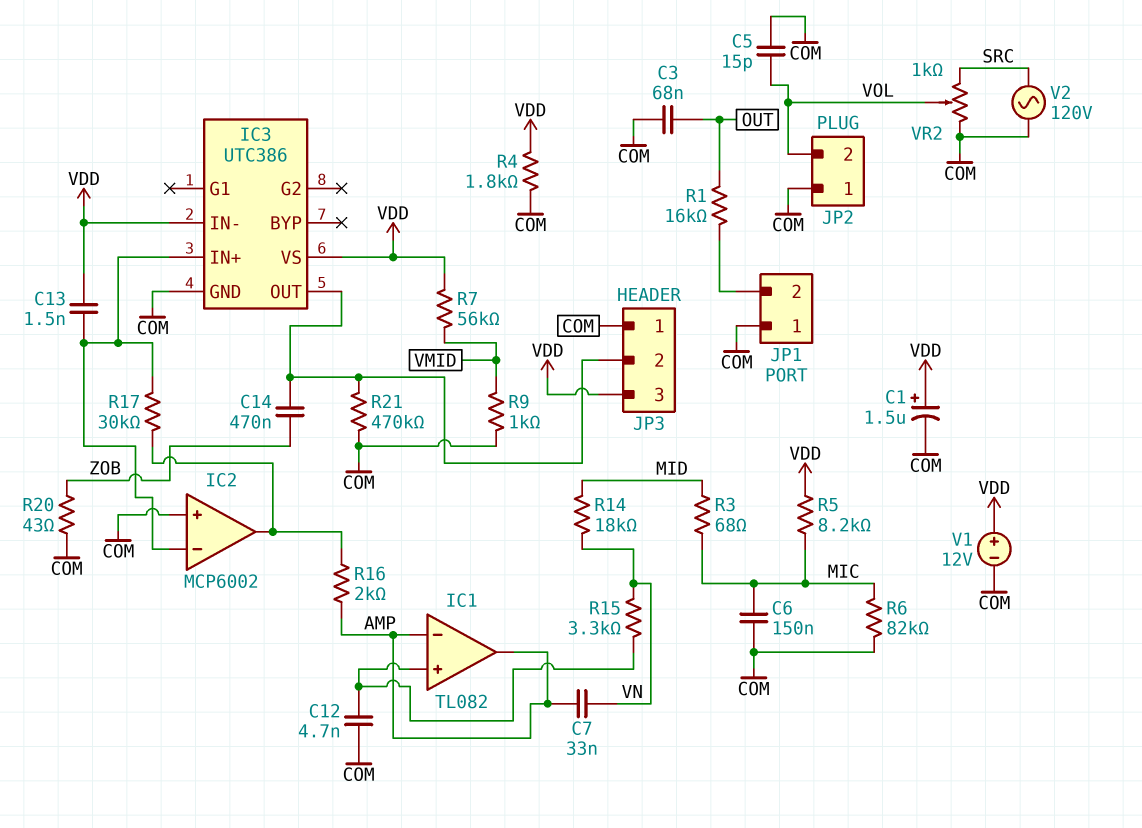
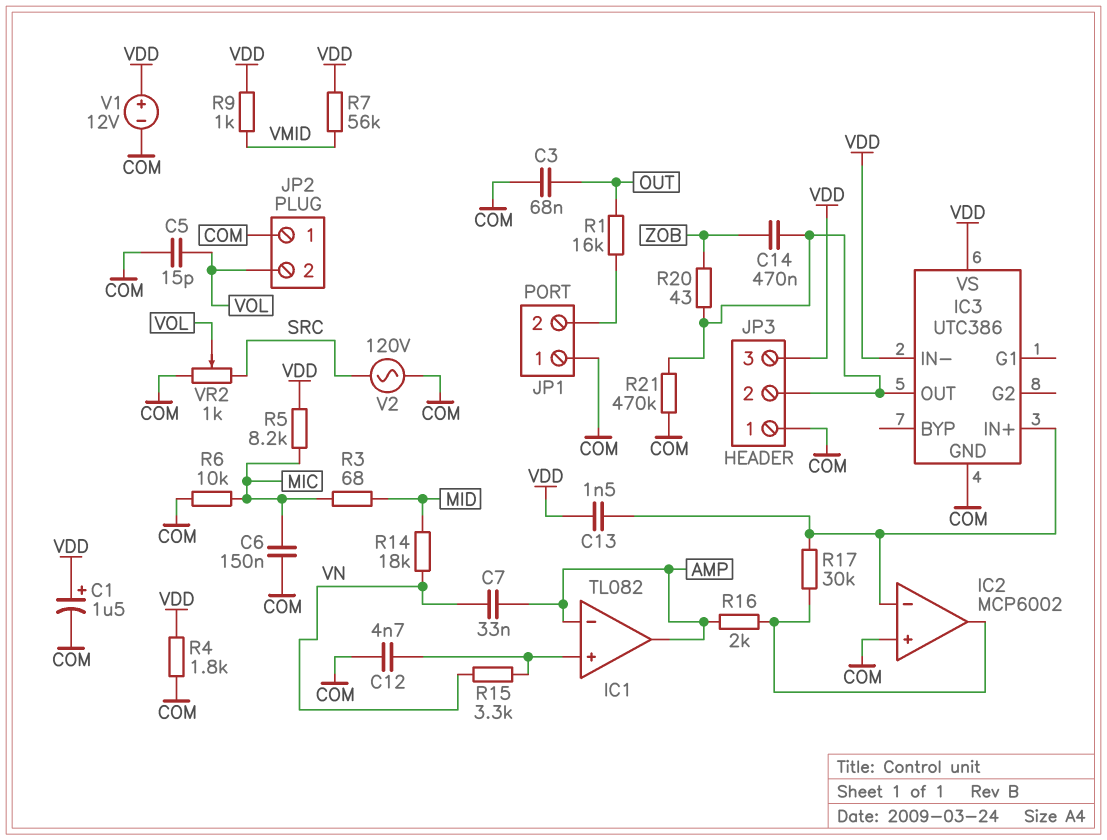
R6: 82k (COM, MIC) -> 10k (COM, MIC)
R9: 1k (COM, VMID) -> 1k (VDD, VMID)
R20: 43 (COM, ZOB) -> 43 (IC3/OUT, ZOB)

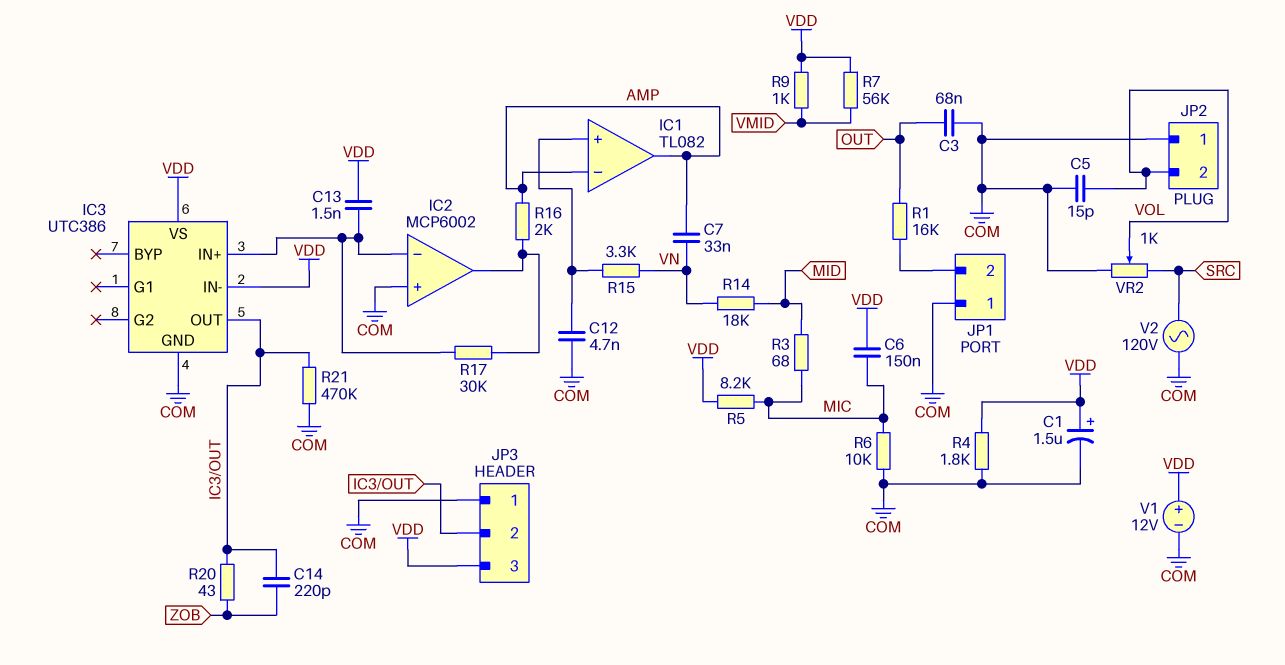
C6: 150nF (COM, MIC) -> 150nF (MIC, VDD)
C14: 470nF (IC3/OUT, ZOB) -> 220pF (IC3/OUT, ZOB)

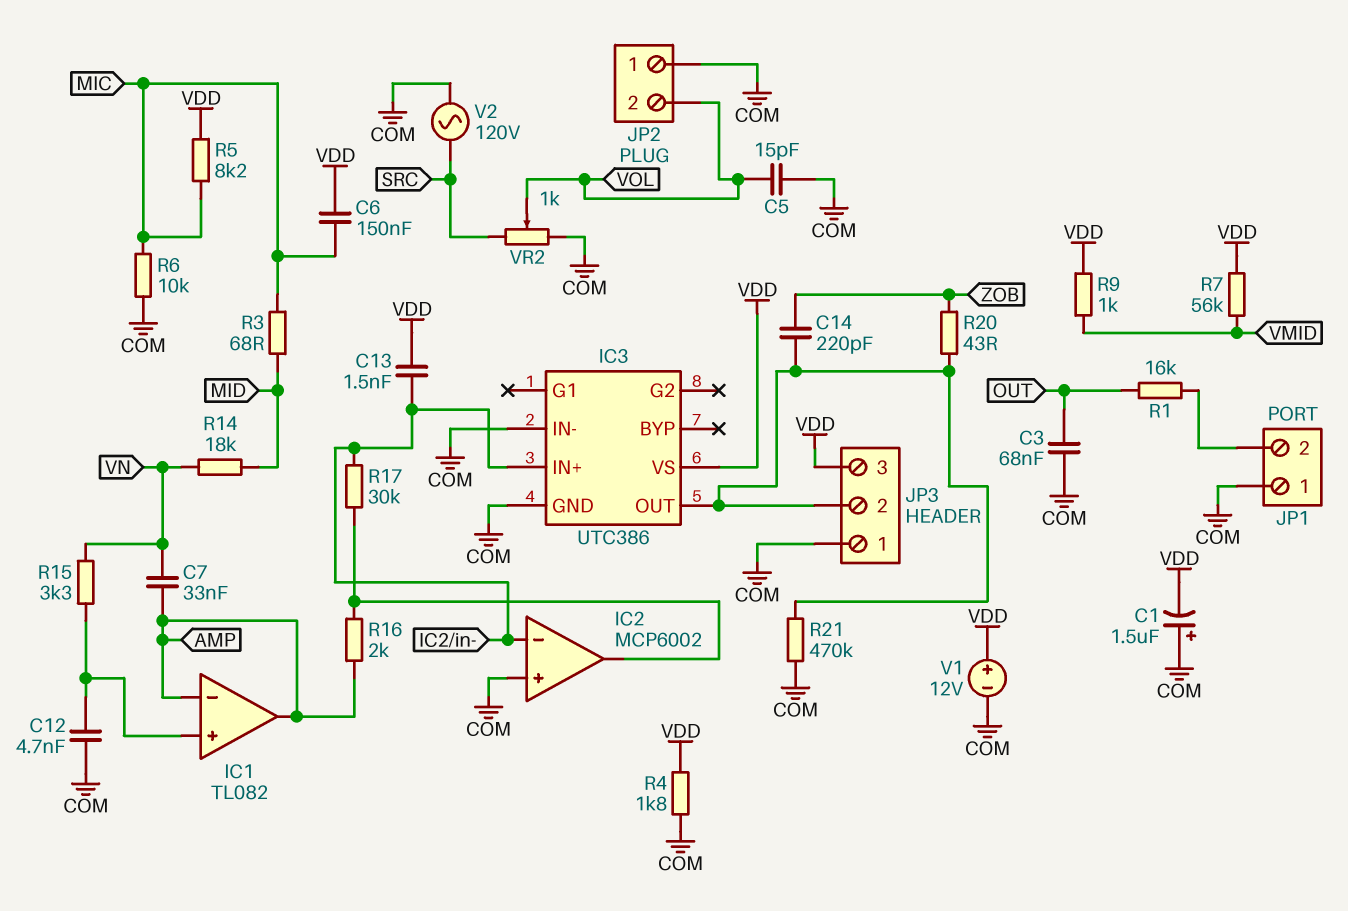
C1: 1.5uF (plus VDD, minus COM) -> 1.5uF (plus COM, minus VDD)
IC3 pin IN-: VDD -> COM

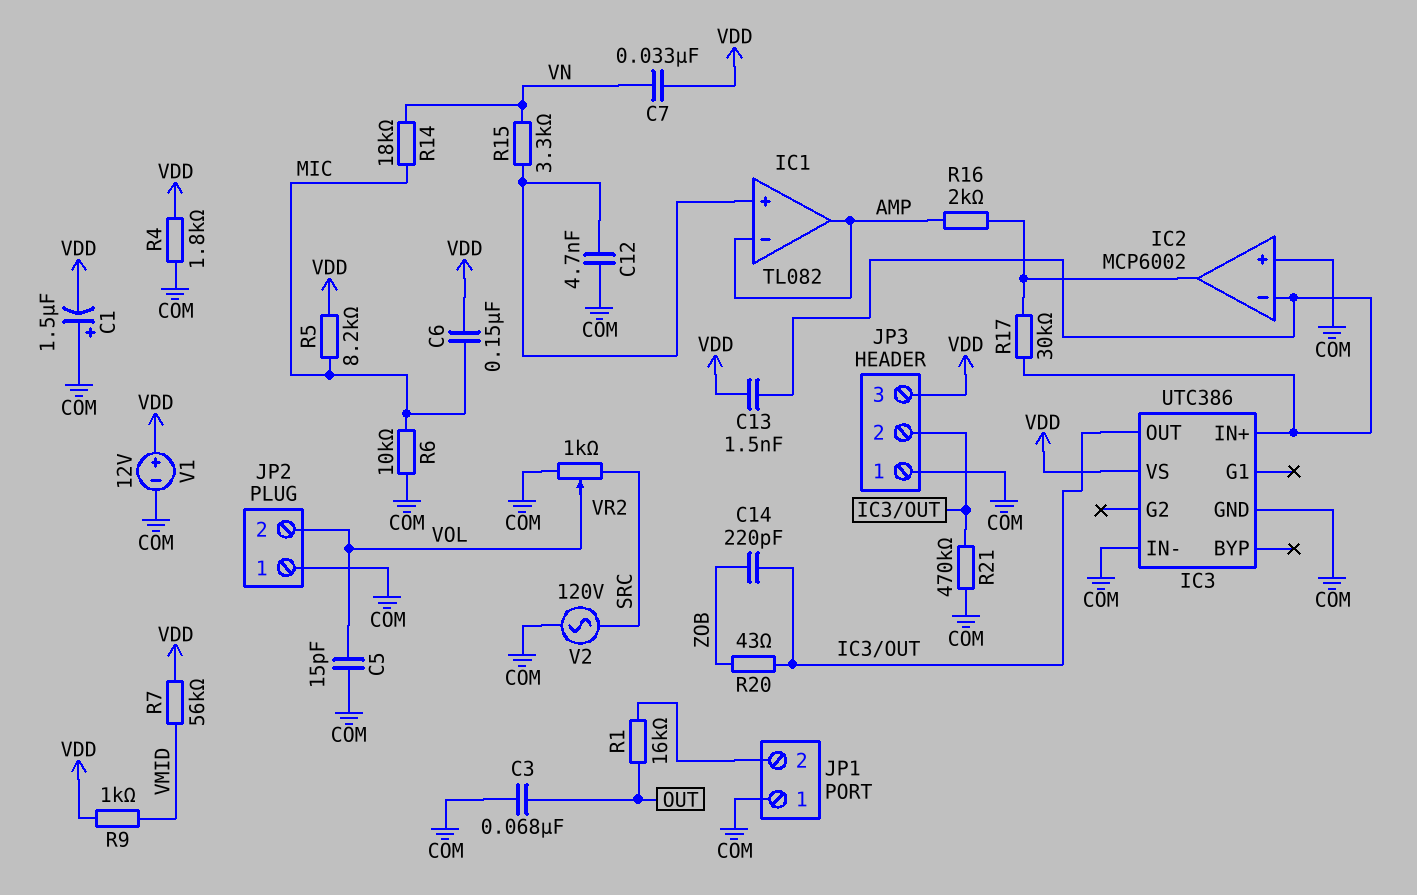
C7: 33nF (AMP, VN) -> 33nF (VDD, VN)
R3: 68 (MIC, MID) -> none
R14: 18k (MID, VN) -> 18k (MIC, VN)

